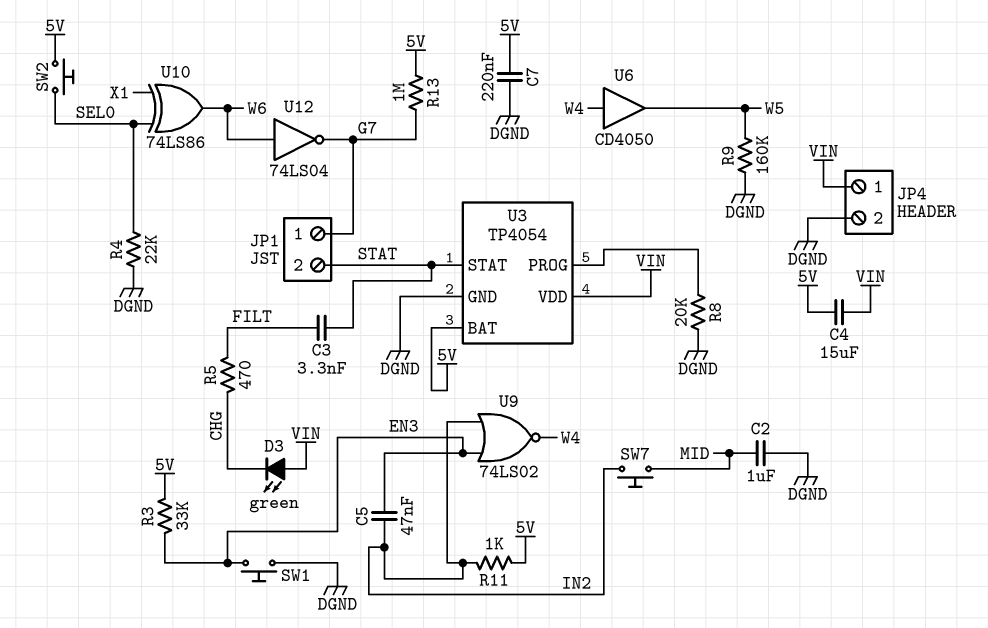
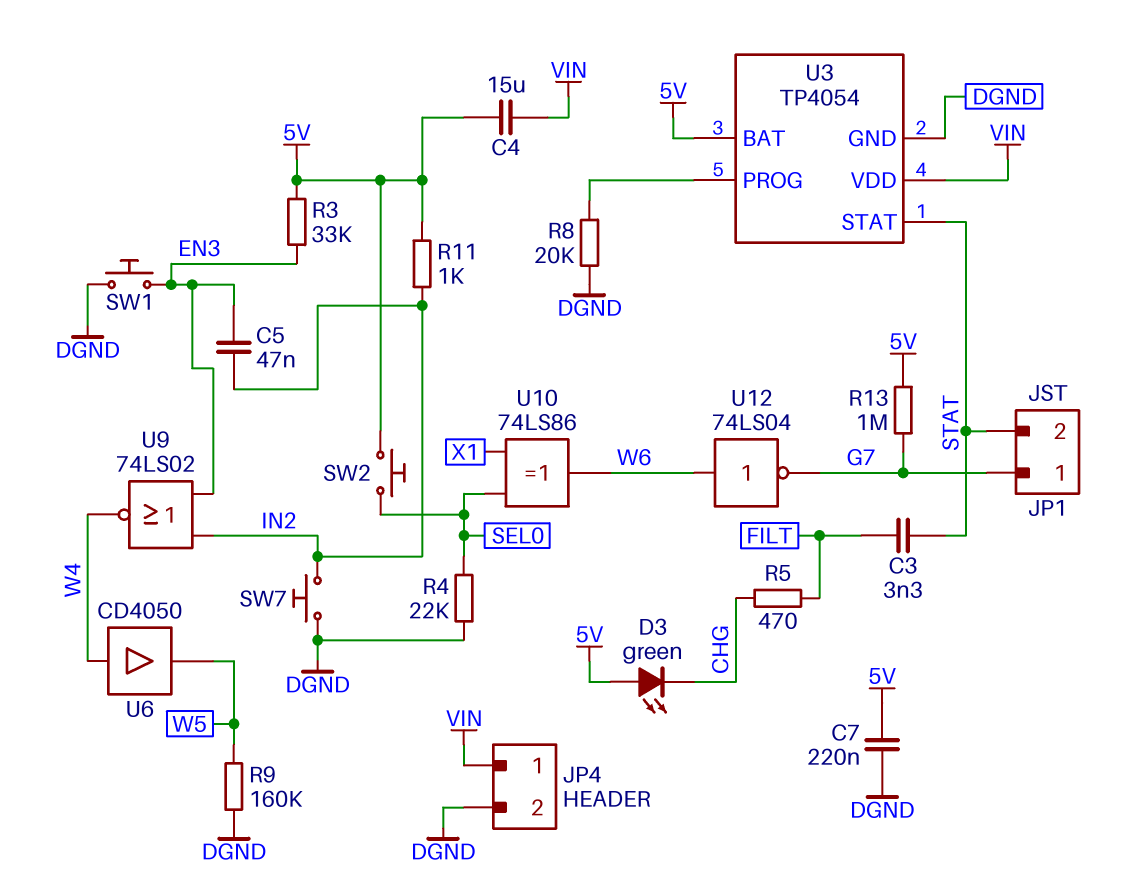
C2: 1uF (DGND, MID) -> none
D3: LED green (A VIN, K CHG) -> LED green (A 5V, K CHG)
SW7: button (IN2, MID) -> button (DGND, IN2)

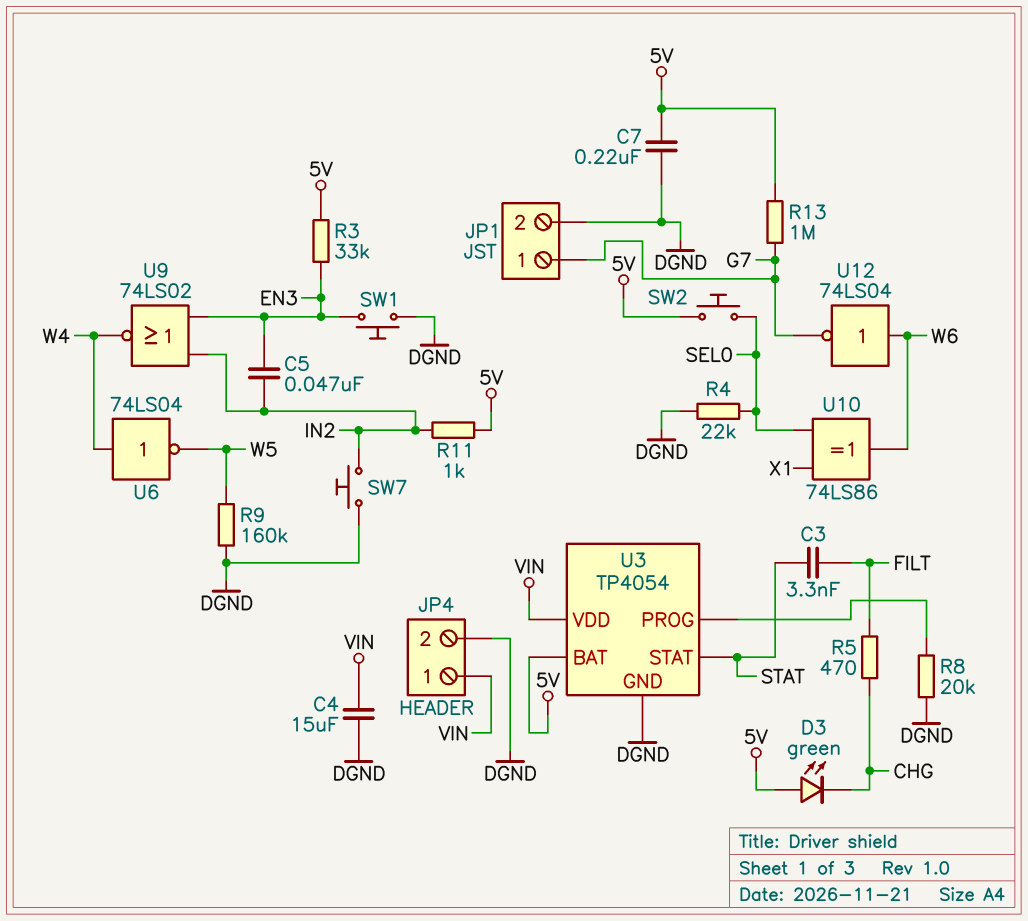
C4: 15uF (5V, VIN) -> 15uF (DGND, VIN)
JP1 pin 2: STAT -> DGND
U6: buffer CD4050 (in W4, out W5) -> NOT 74LS04 (in W4, out W5)

